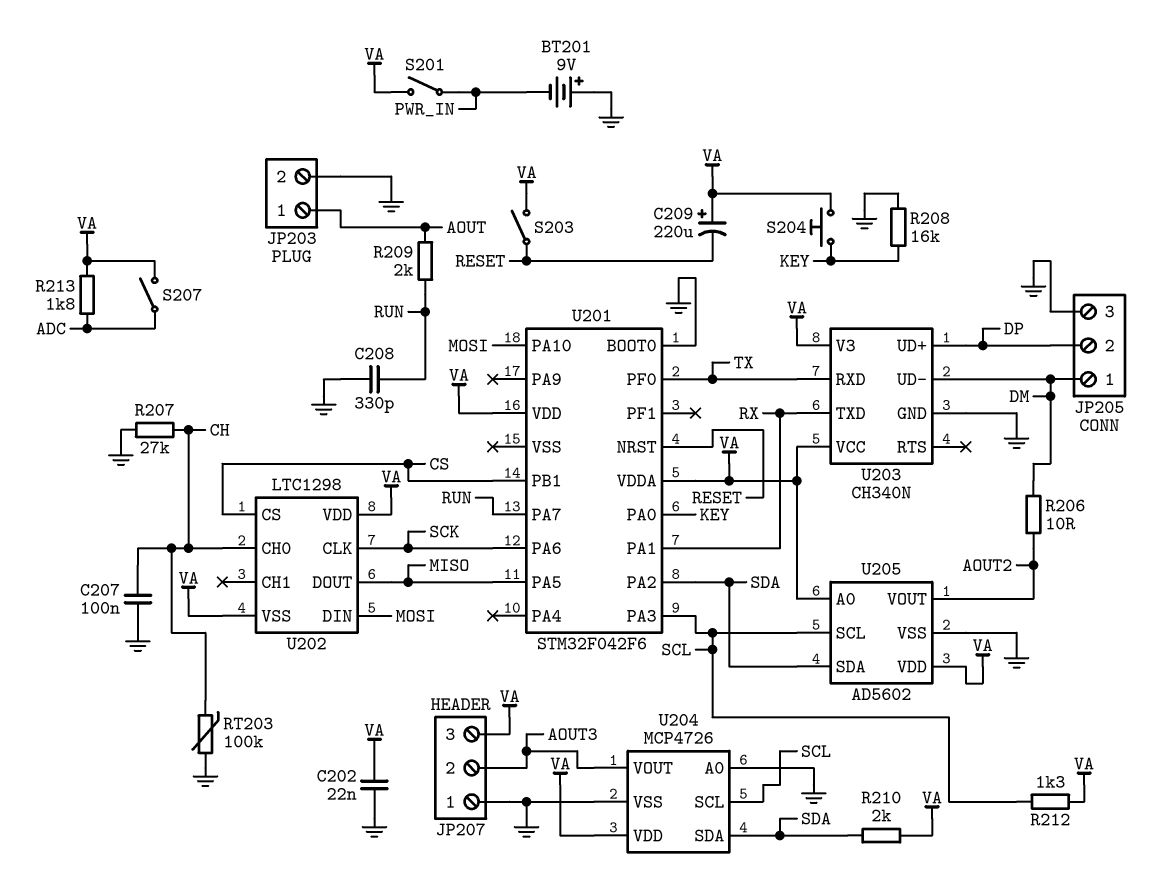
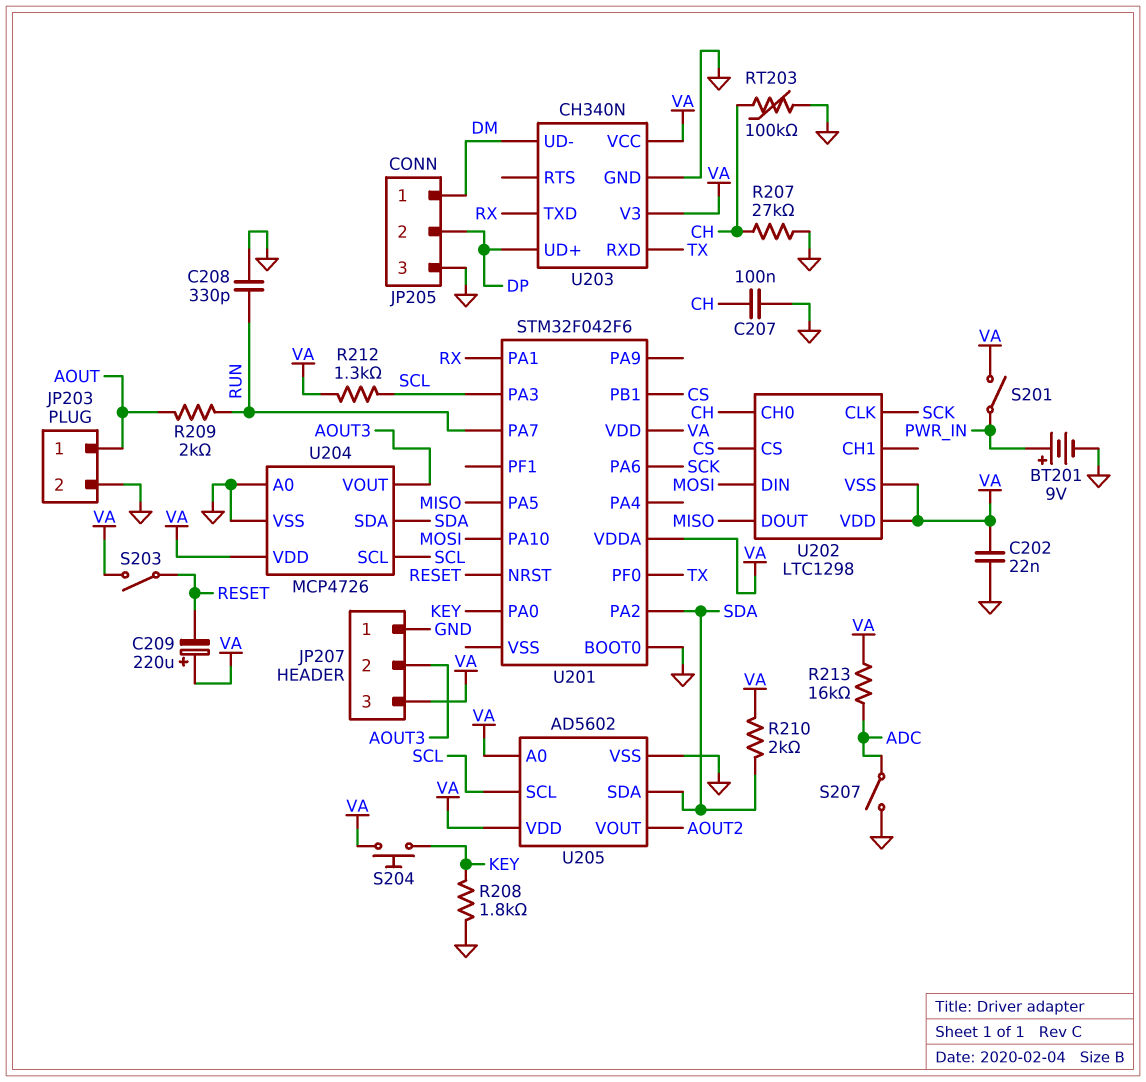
BT201: 9V (plus GND, minus PWR_IN) -> 9V (plus PWR_IN, minus GND)
R206: 10 (AOUT2, DM) -> none
R208: 16k (GND, KEY) -> 1.8k (GND, KEY)
R213: 1.8k (ADC, VA) -> 16k (ADC, VA)
S207: switch (ADC, VA) -> switch (ADC, GND)

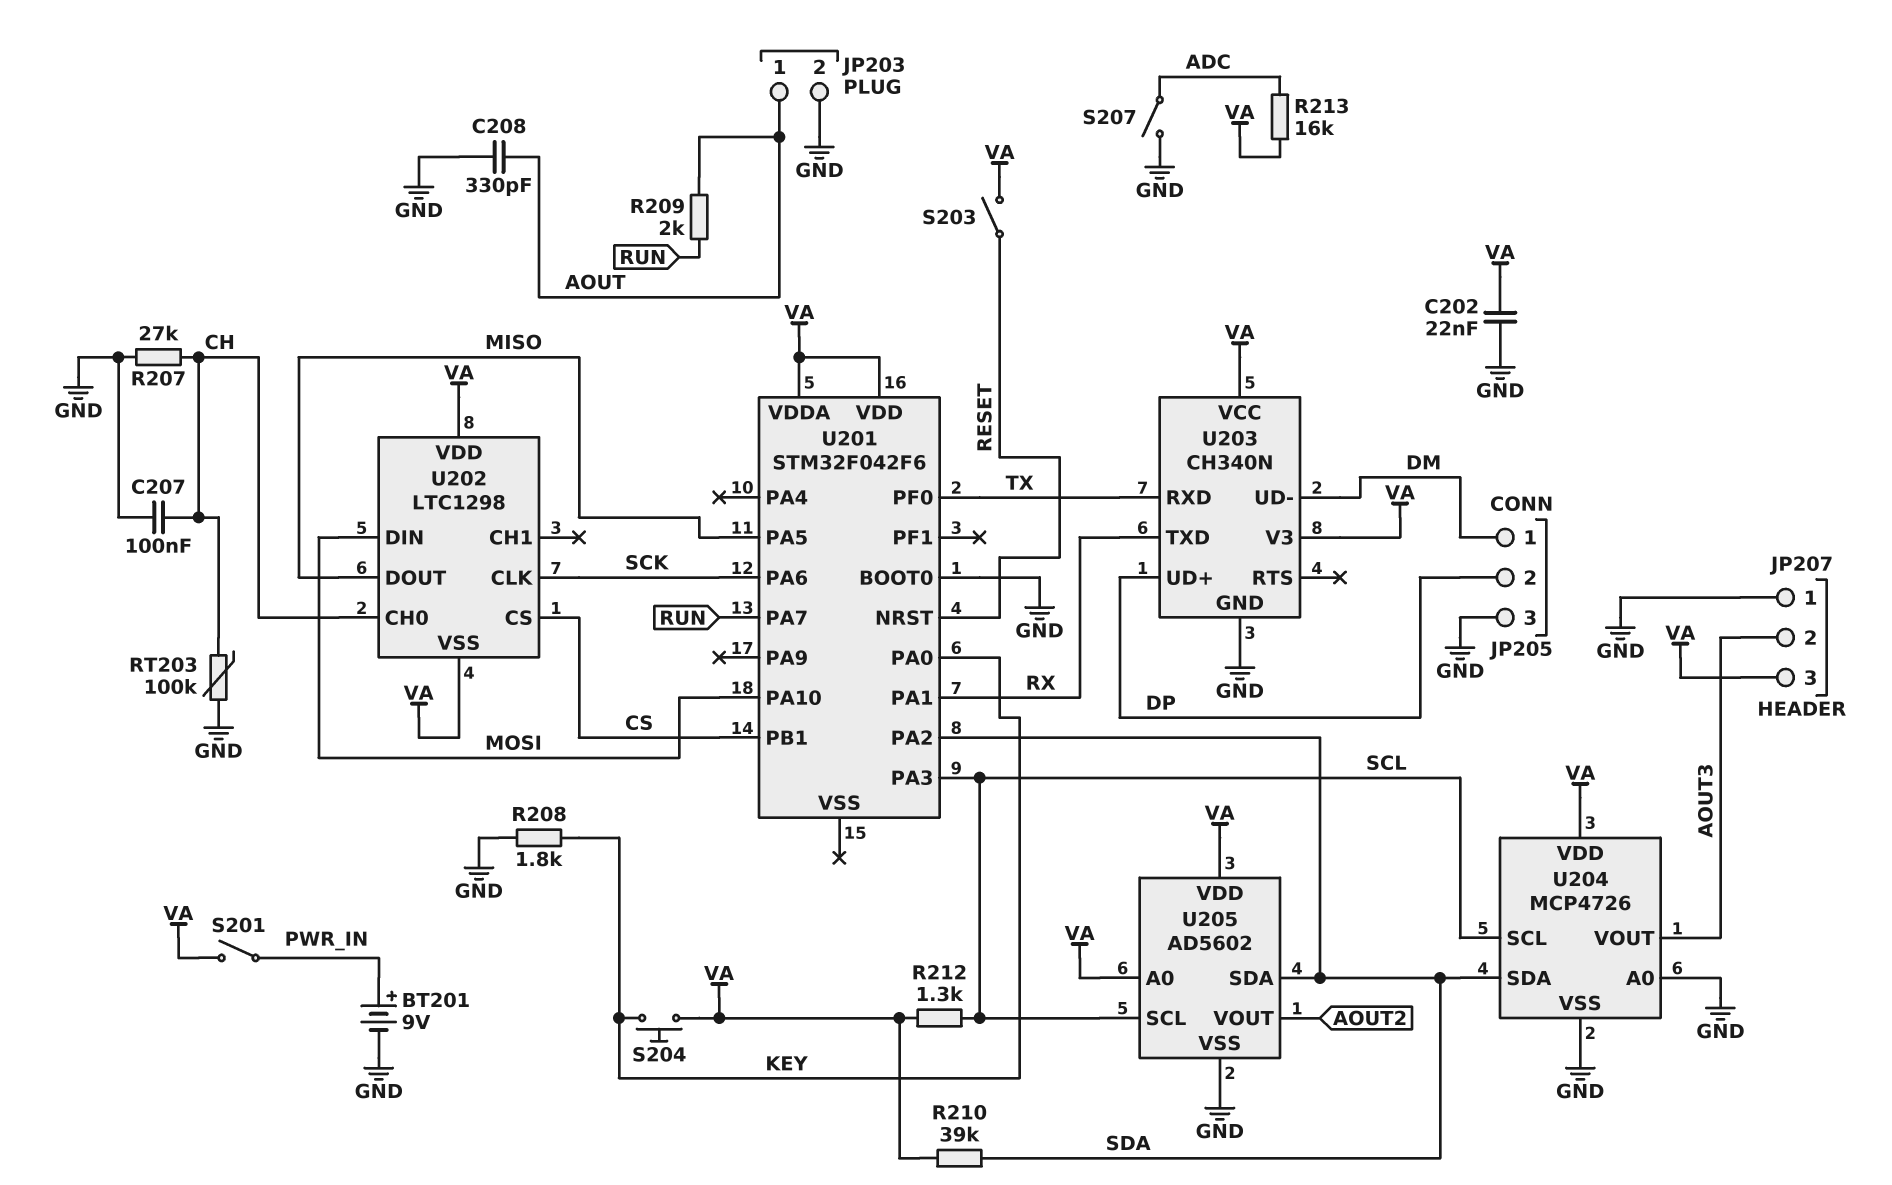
C208: 330pF (GND, RUN) -> 330pF (AOUT, GND)
C209: 220uF (plus VA, minus RESET) -> none
R210: 2k (SDA, VA) -> 39k (SDA, VA)

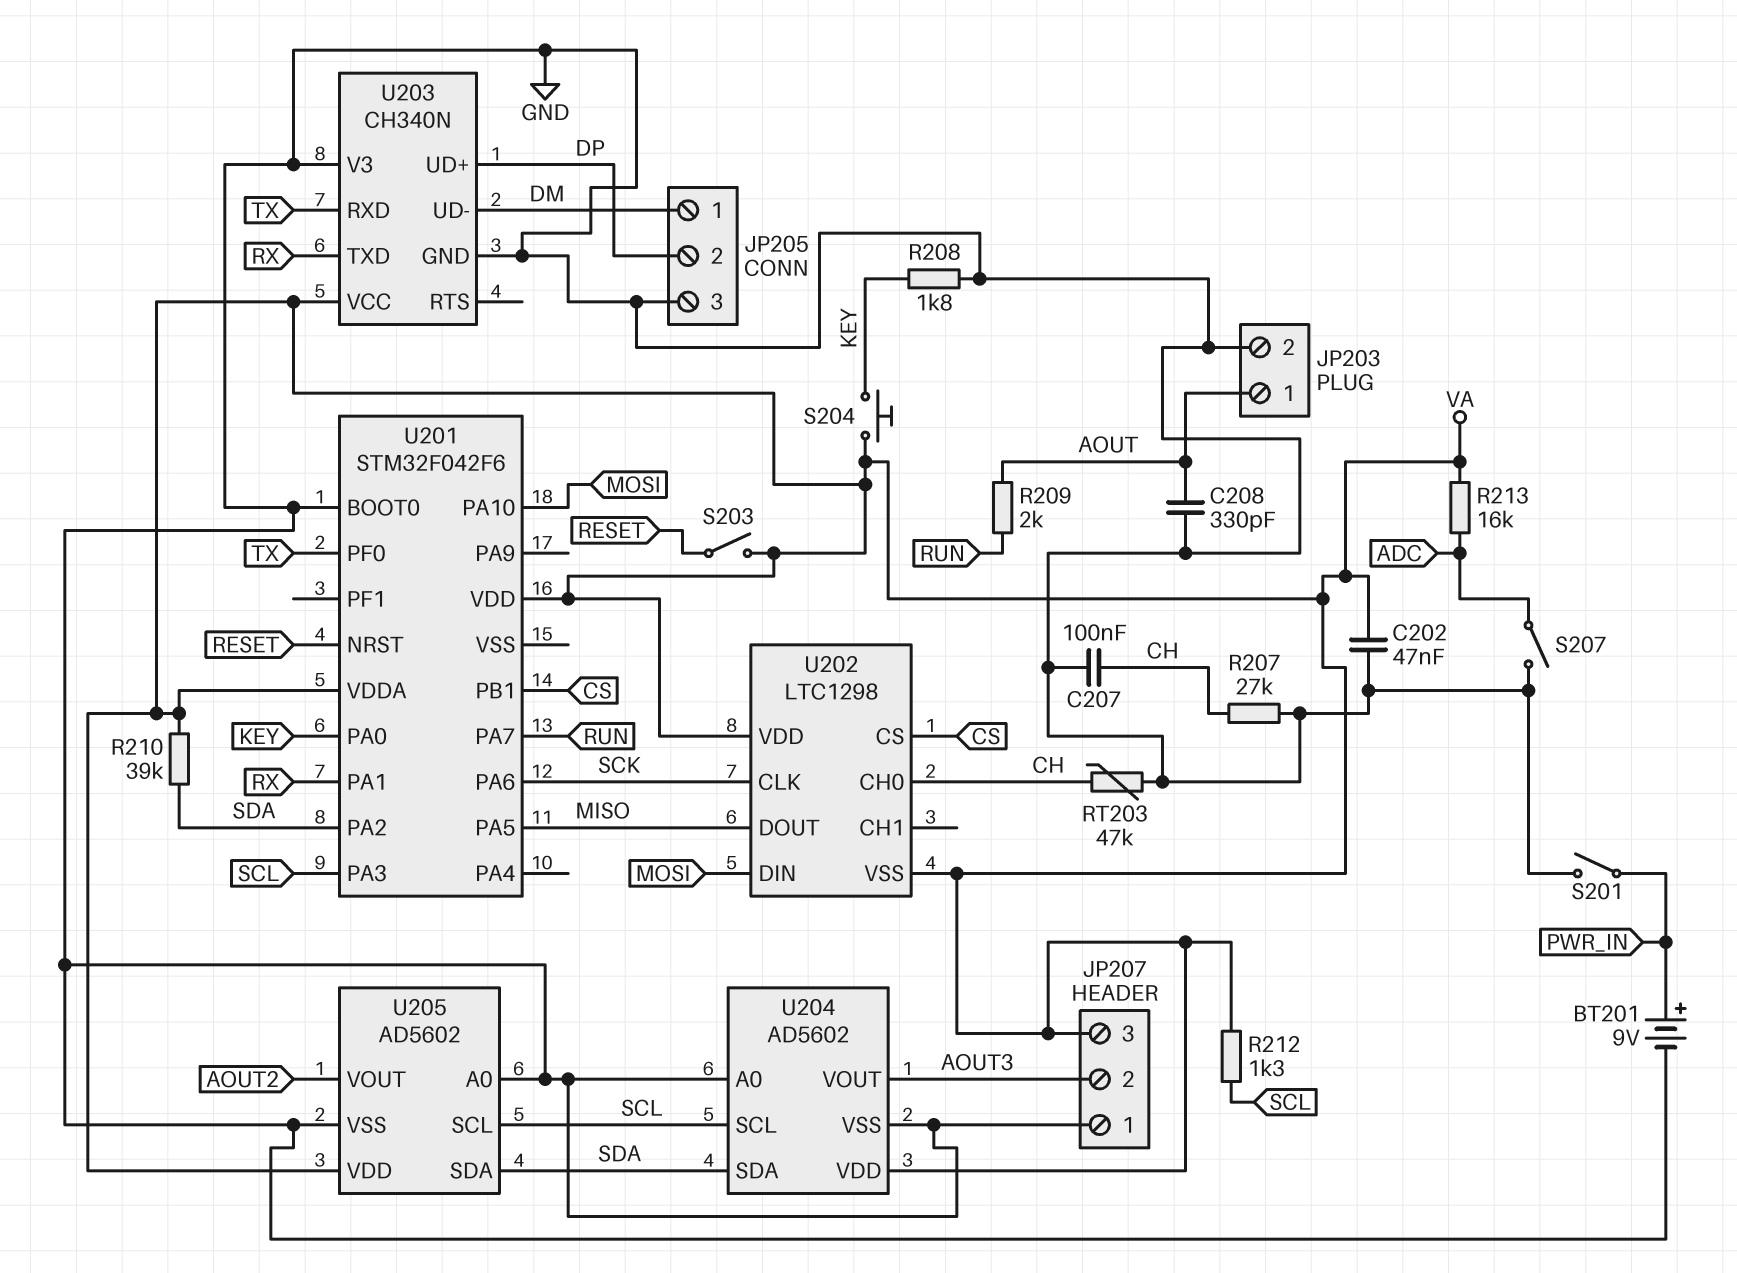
C202: 22nF (GND, VA) -> 47nF (GND, VA)
RT203: 100k (CH, GND) -> 47k (CH, GND)
S201: switch (PWR_IN, VA) -> switch (GND, PWR_IN)
U203 pin V3: VA -> GND
U204: MCP4726 -> AD5602
U205 pin A0: VA -> GND

